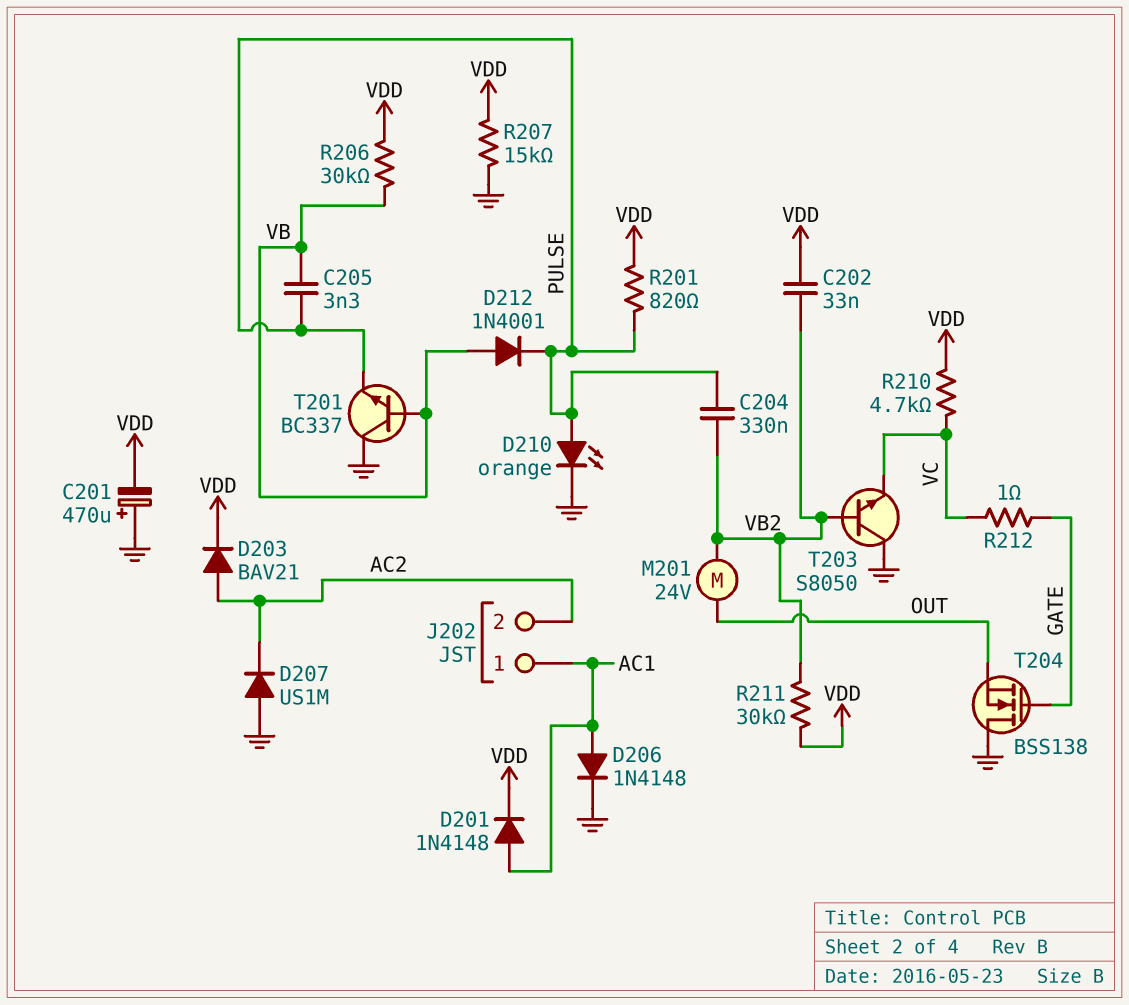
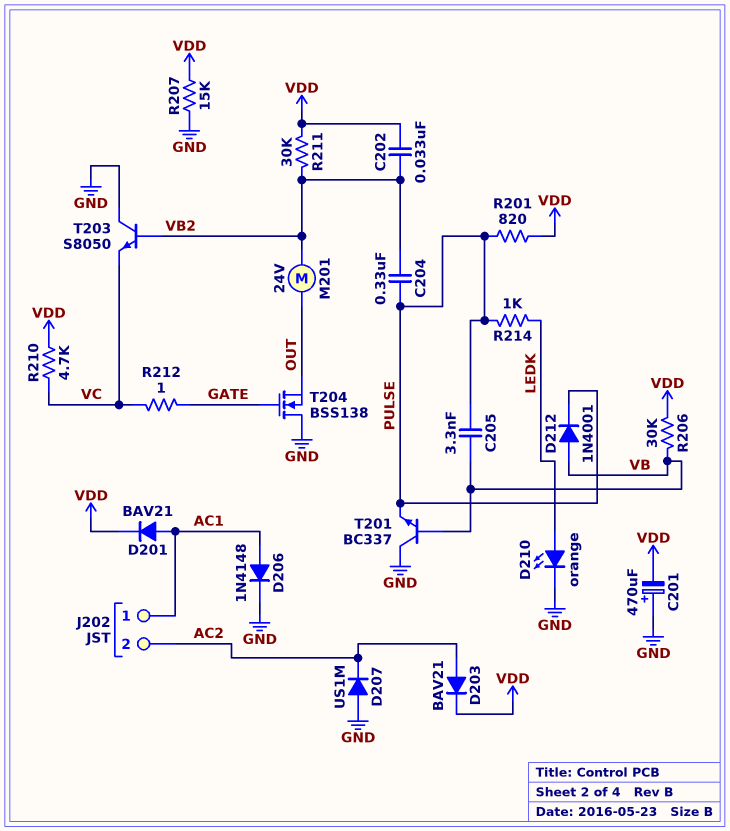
D201: diode 1N4148 (A AC1, K VDD) -> diode BAV21 (A AC1, K VDD)
D210: LED orange (A PULSE, K GND) -> LED orange (A LEDK, K GND)
R214: none -> 1k (LEDK, PULSE)

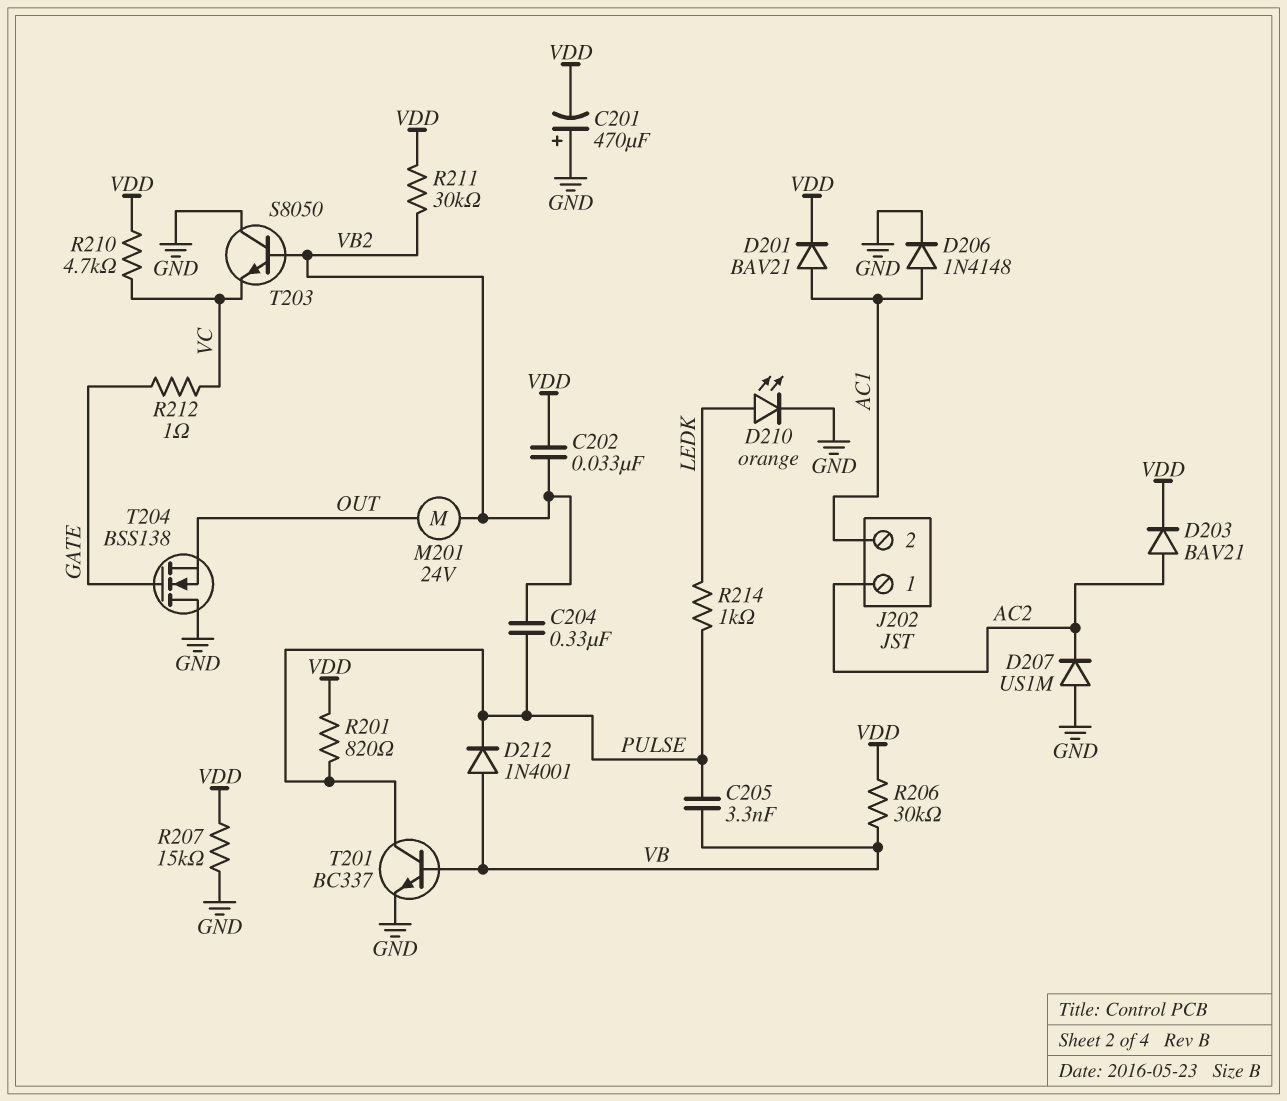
J202 pin 1: AC1 -> AC2
J202 pin 2: AC2 -> AC1
T201: NPN BC337 (B VB, C GND, E PULSE) -> NPN BC337 (B VB, C PULSE, E GND)

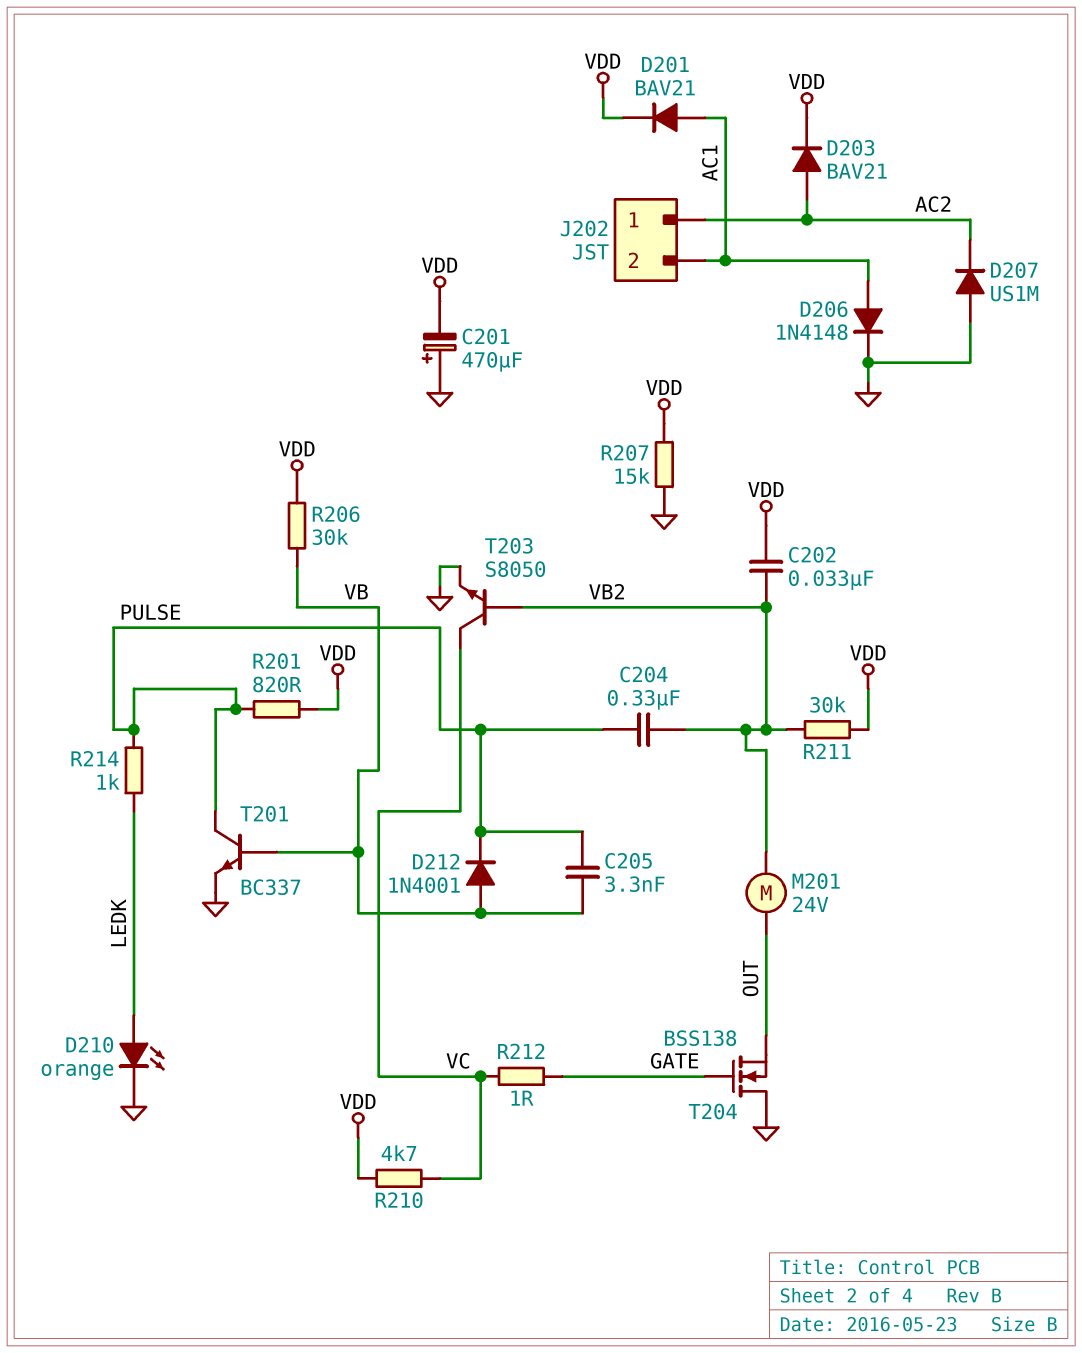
T203: NPN S8050 (B VB2, C GND, E VC) -> NPN S8050 (B VB2, C VC, E GND)

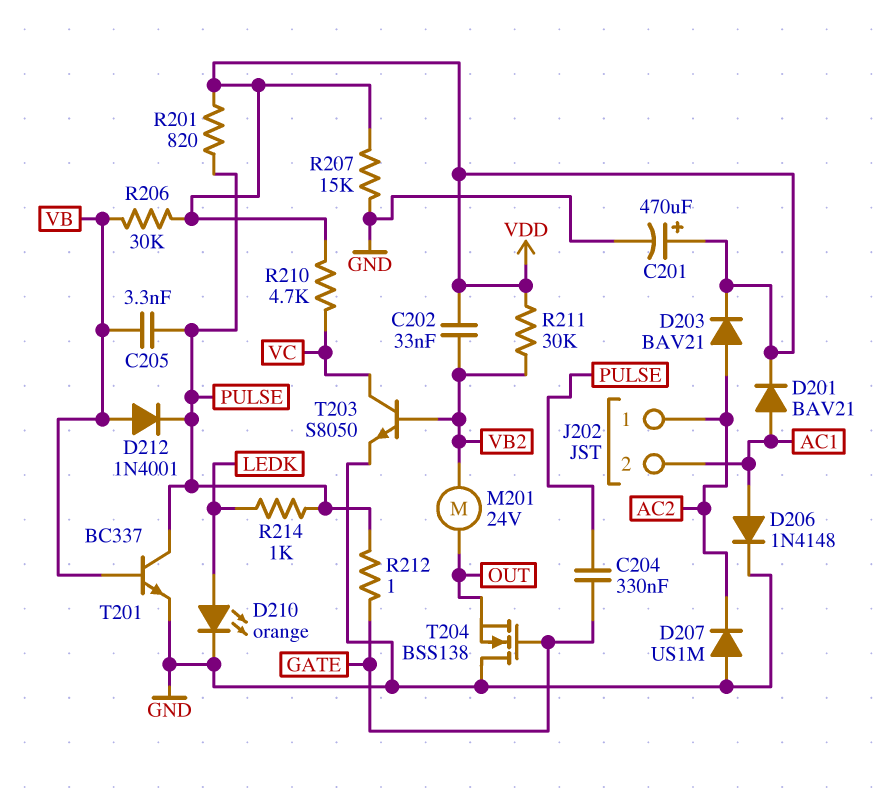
C201: 470uF (plus GND, minus VDD) -> 470uF (plus VDD, minus GND)
C204: 330nF (PULSE, VB2) -> 330nF (GATE, PULSE)
R212: 1 (GATE, VC) -> 1 (GATE, PULSE)

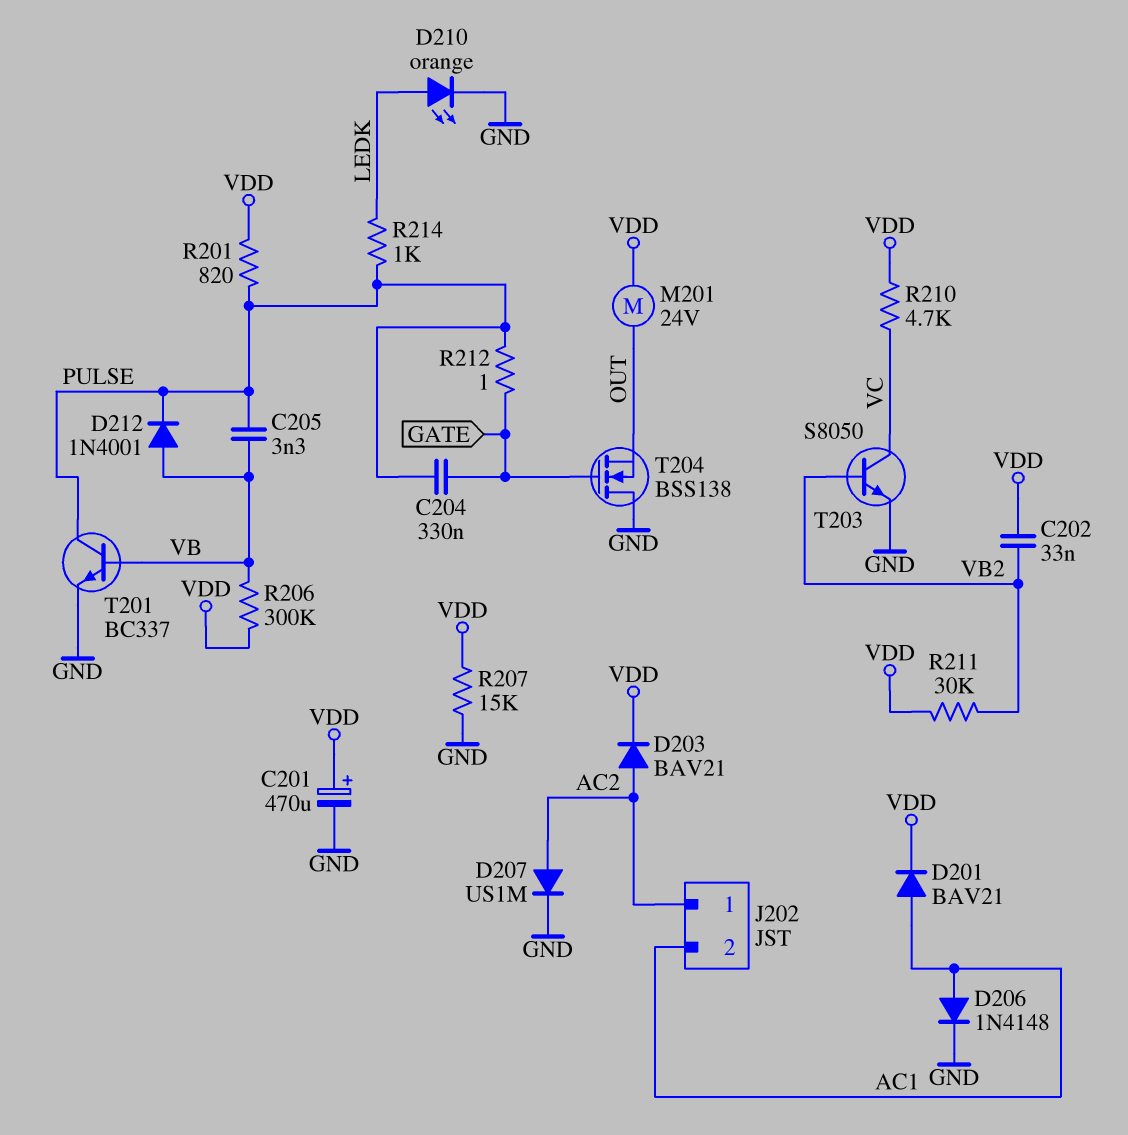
D207: diode US1M (A GND, K AC2) -> diode US1M (A AC2, K GND)
M201: motor 24V (OUT, VB2) -> motor 24V (OUT, VDD)
R206: 30k (VB, VDD) -> 300k (VB, VDD)

